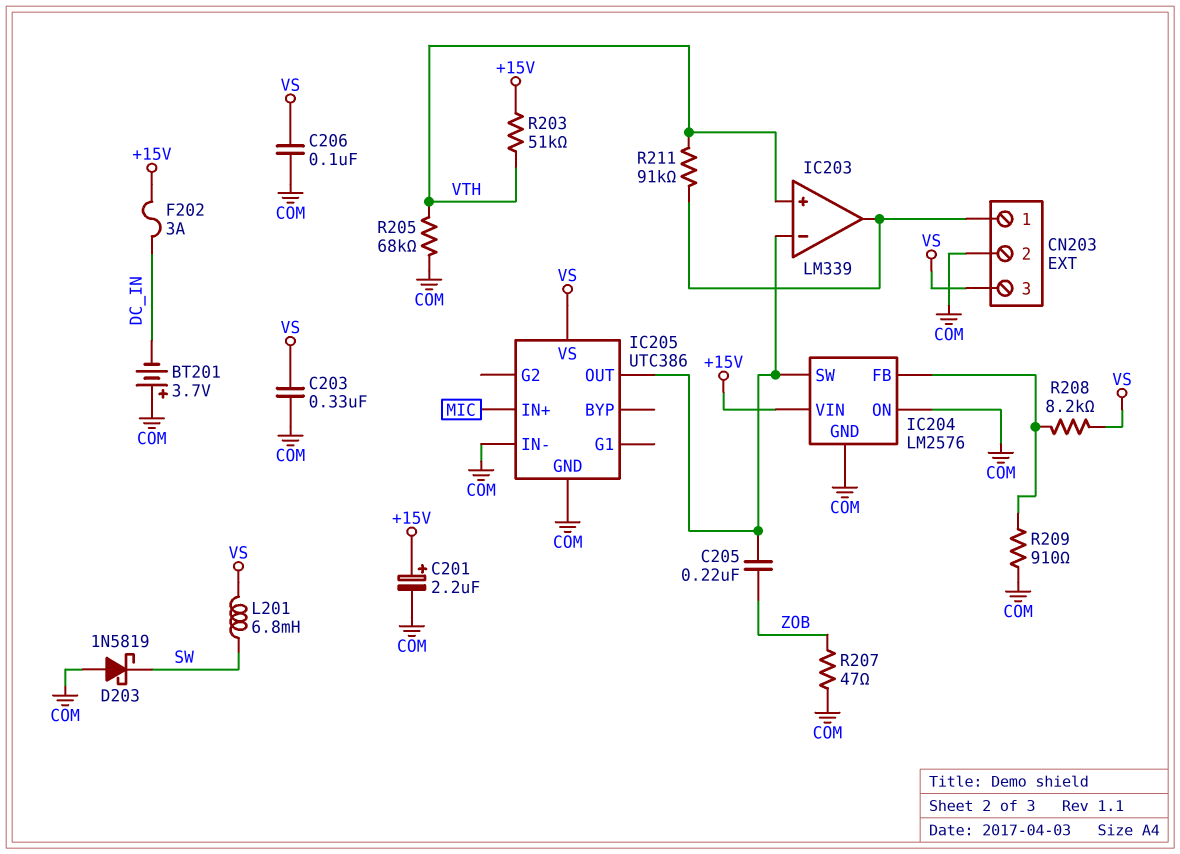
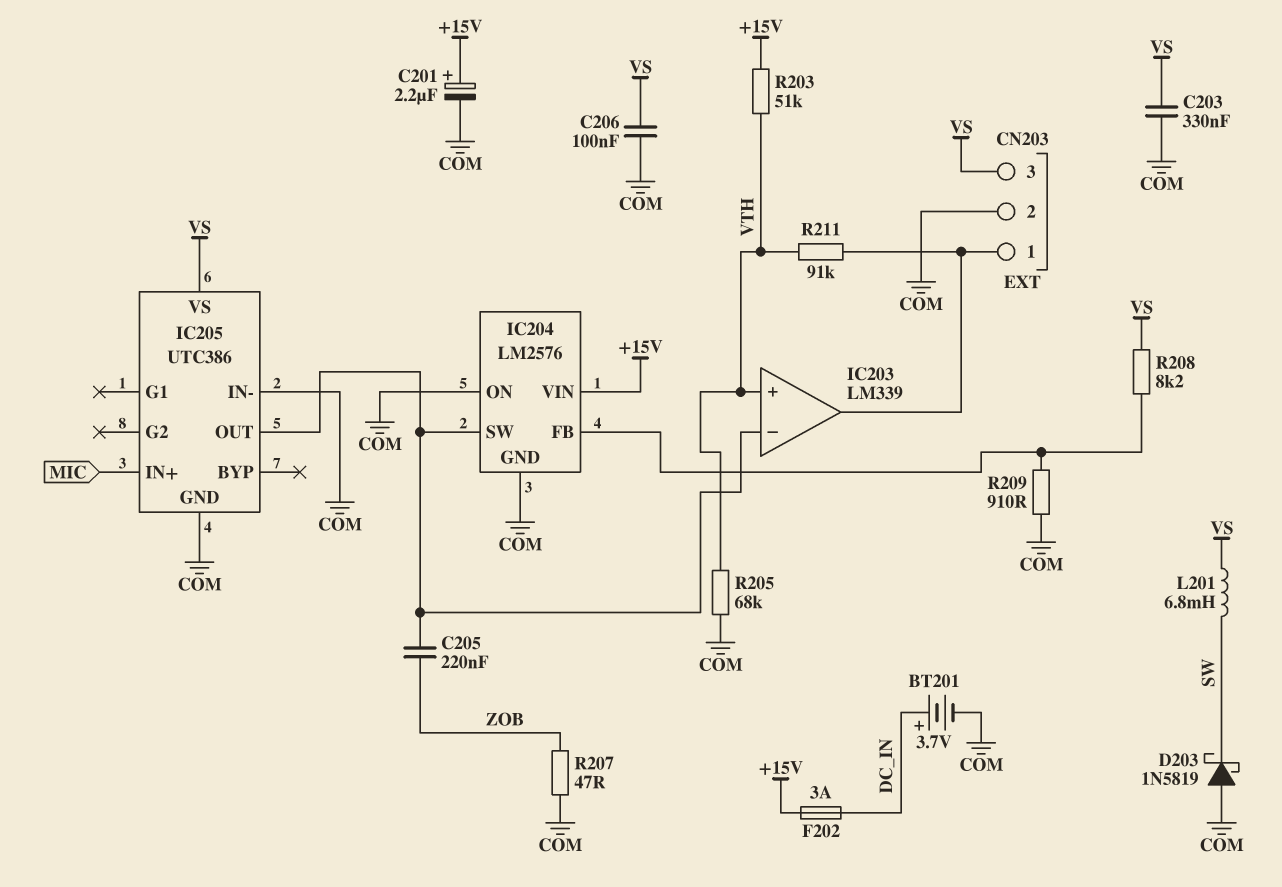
BT201: 3.7V (plus COM, minus DC_IN) -> 3.7V (plus DC_IN, minus COM)

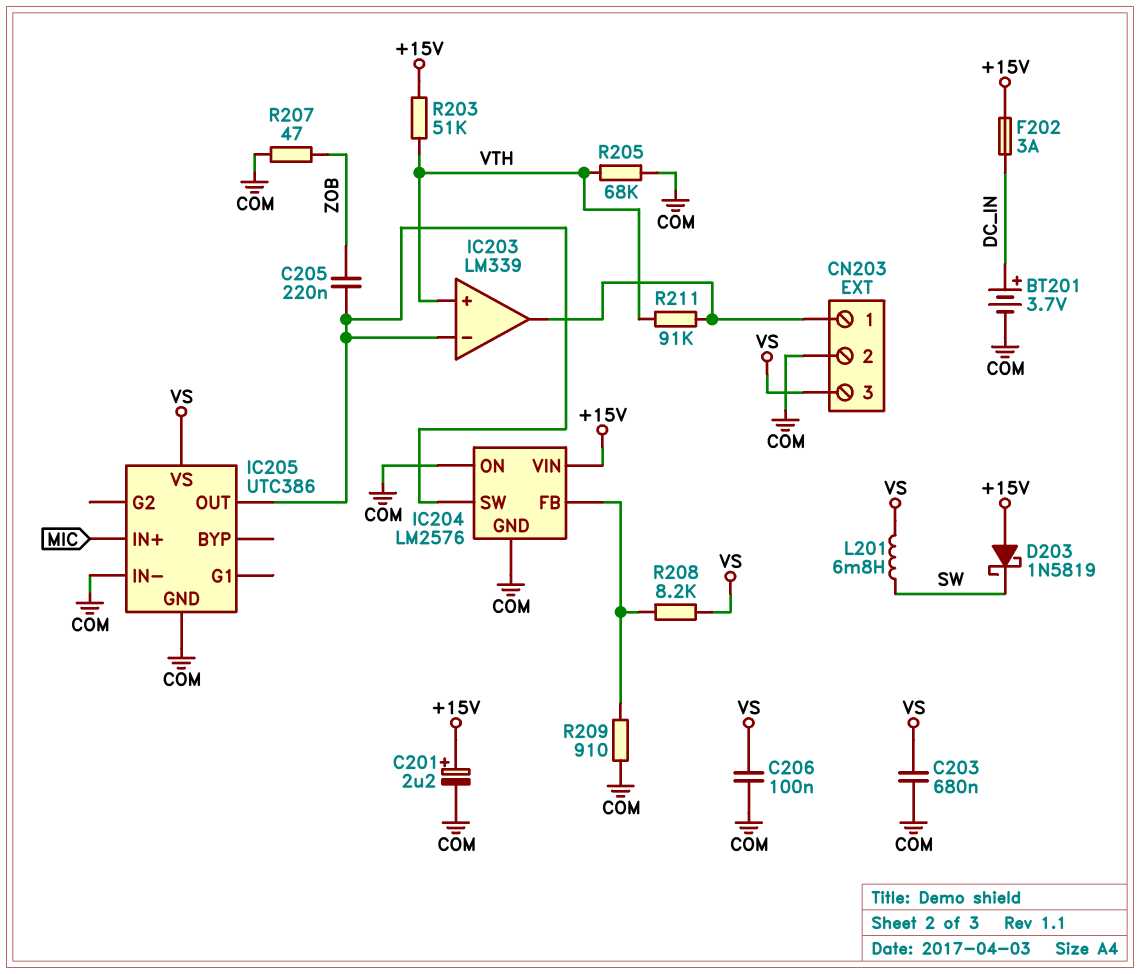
C203: 330nF (COM, VS) -> 680nF (COM, VS)
D203: schottky 1N5819 (A COM, K SW) -> schottky 1N5819 (A +15V, K SW)

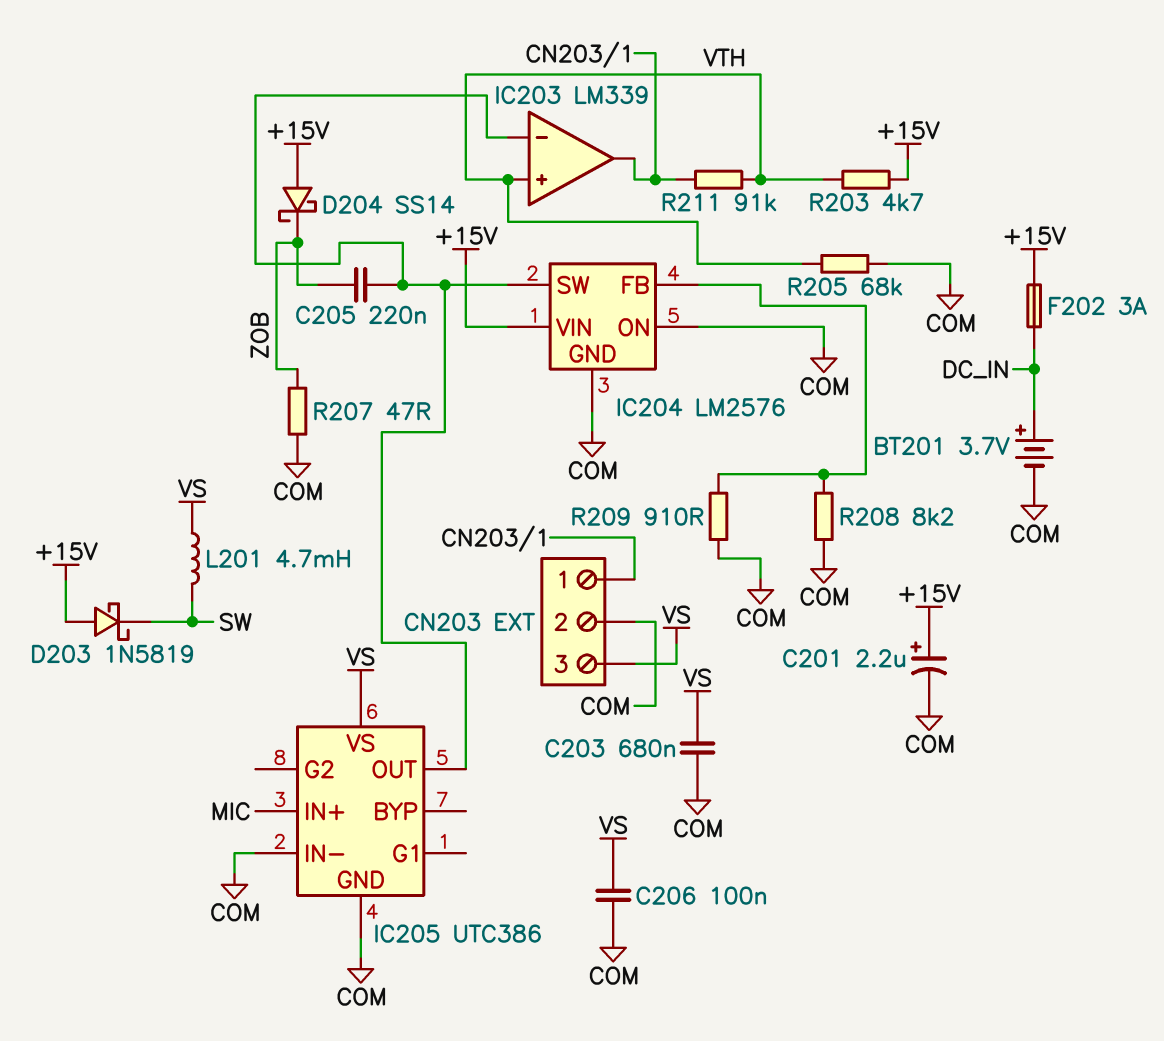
D204: none -> schottky SS14 (A +15V, K ZOB)
L201: 6.8mH (SW, VS) -> 4.7mH (SW, VS)
R203: 51k (+15V, VTH) -> 4.7k (+15V, VTH)
R208: 8.2k (IC204/FB, VS) -> 8.2k (COM, IC204/FB)

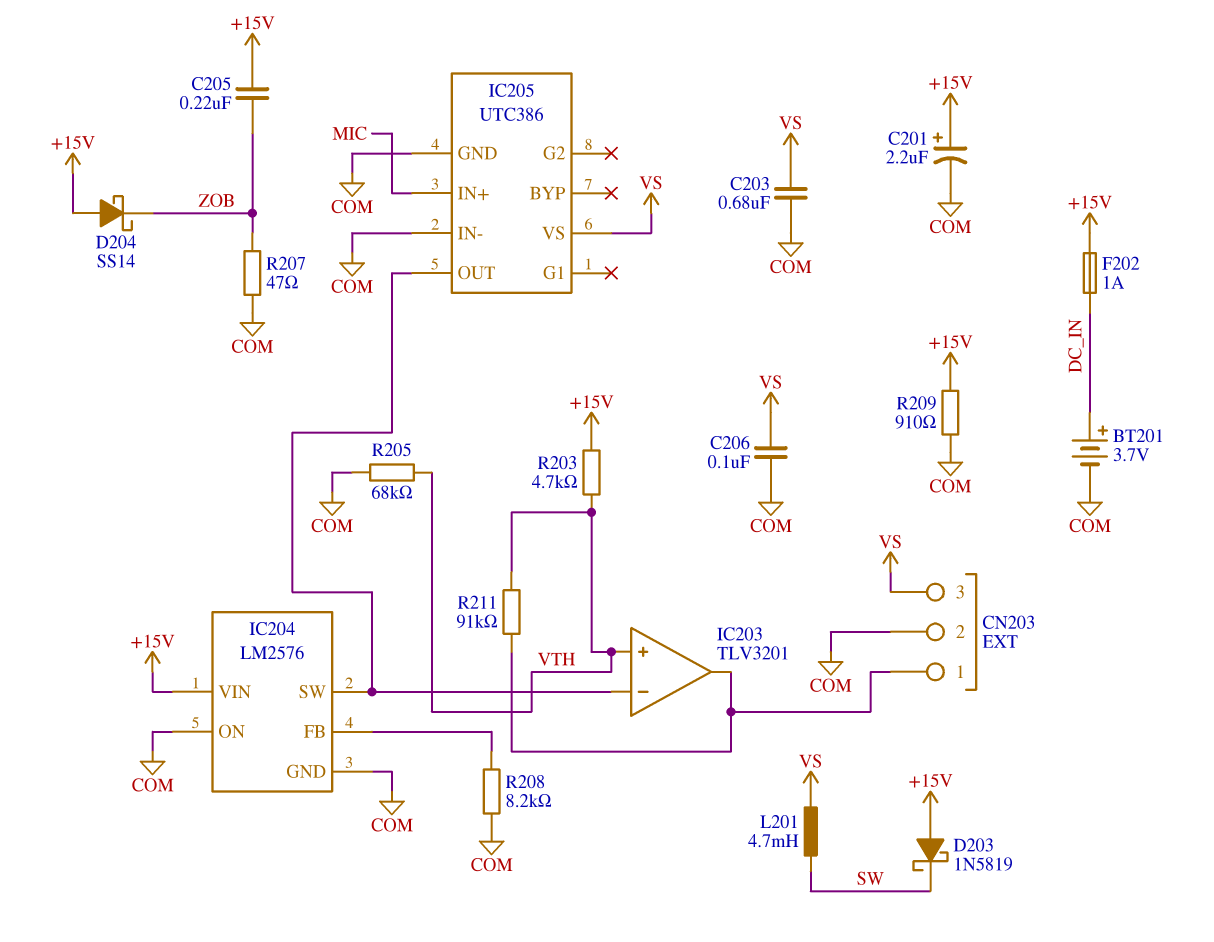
C205: 220nF (IC203/in-, ZOB) -> 220nF (+15V, ZOB)
F202: 3A (+15V, DC_IN) -> 1A (+15V, DC_IN)
IC203: LM339 -> TLV3201
R209: 910 (COM, IC204/FB) -> 910 (+15V, COM)

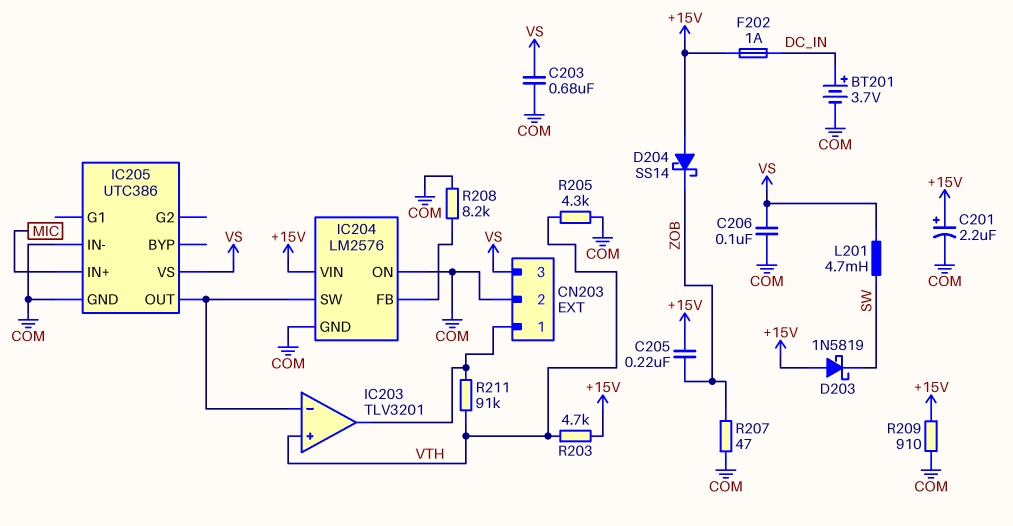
R205: 68k (COM, VTH) -> 4.3k (COM, VTH)

